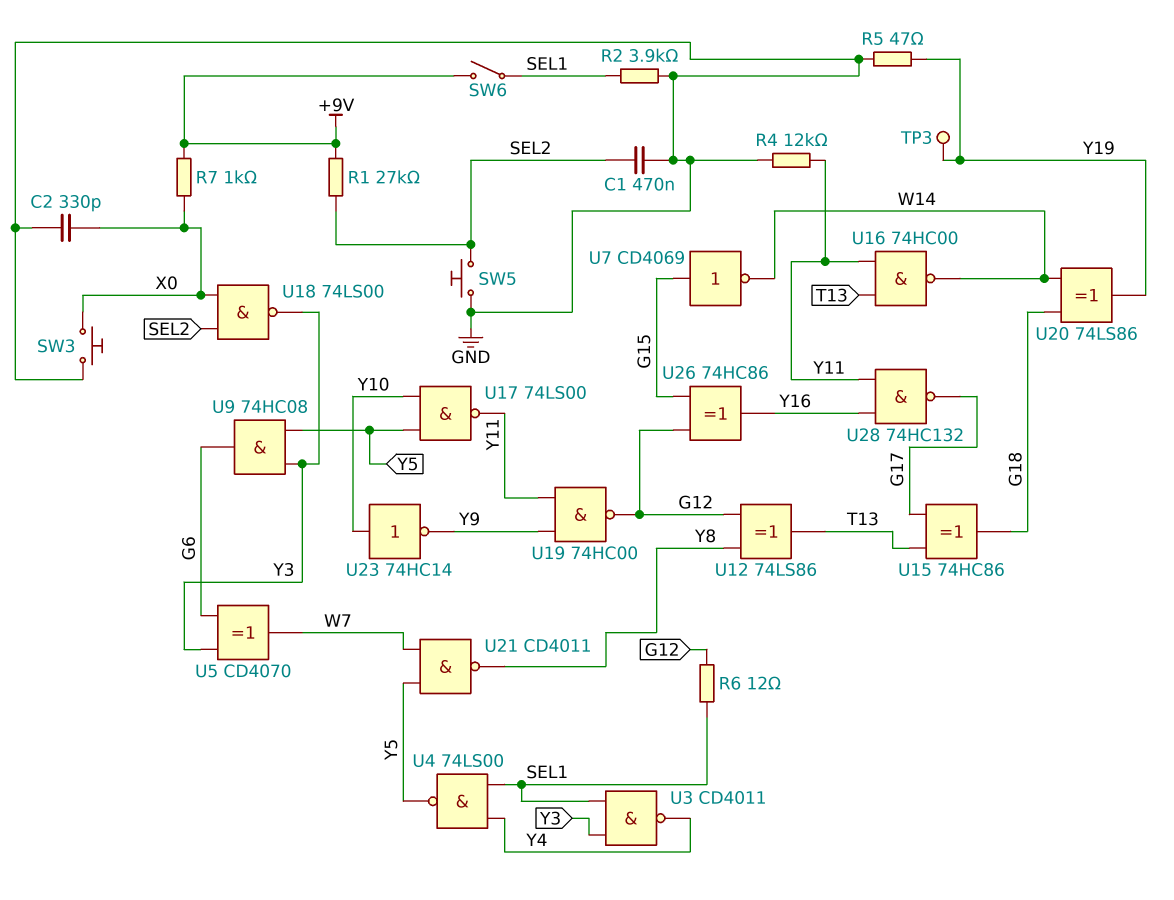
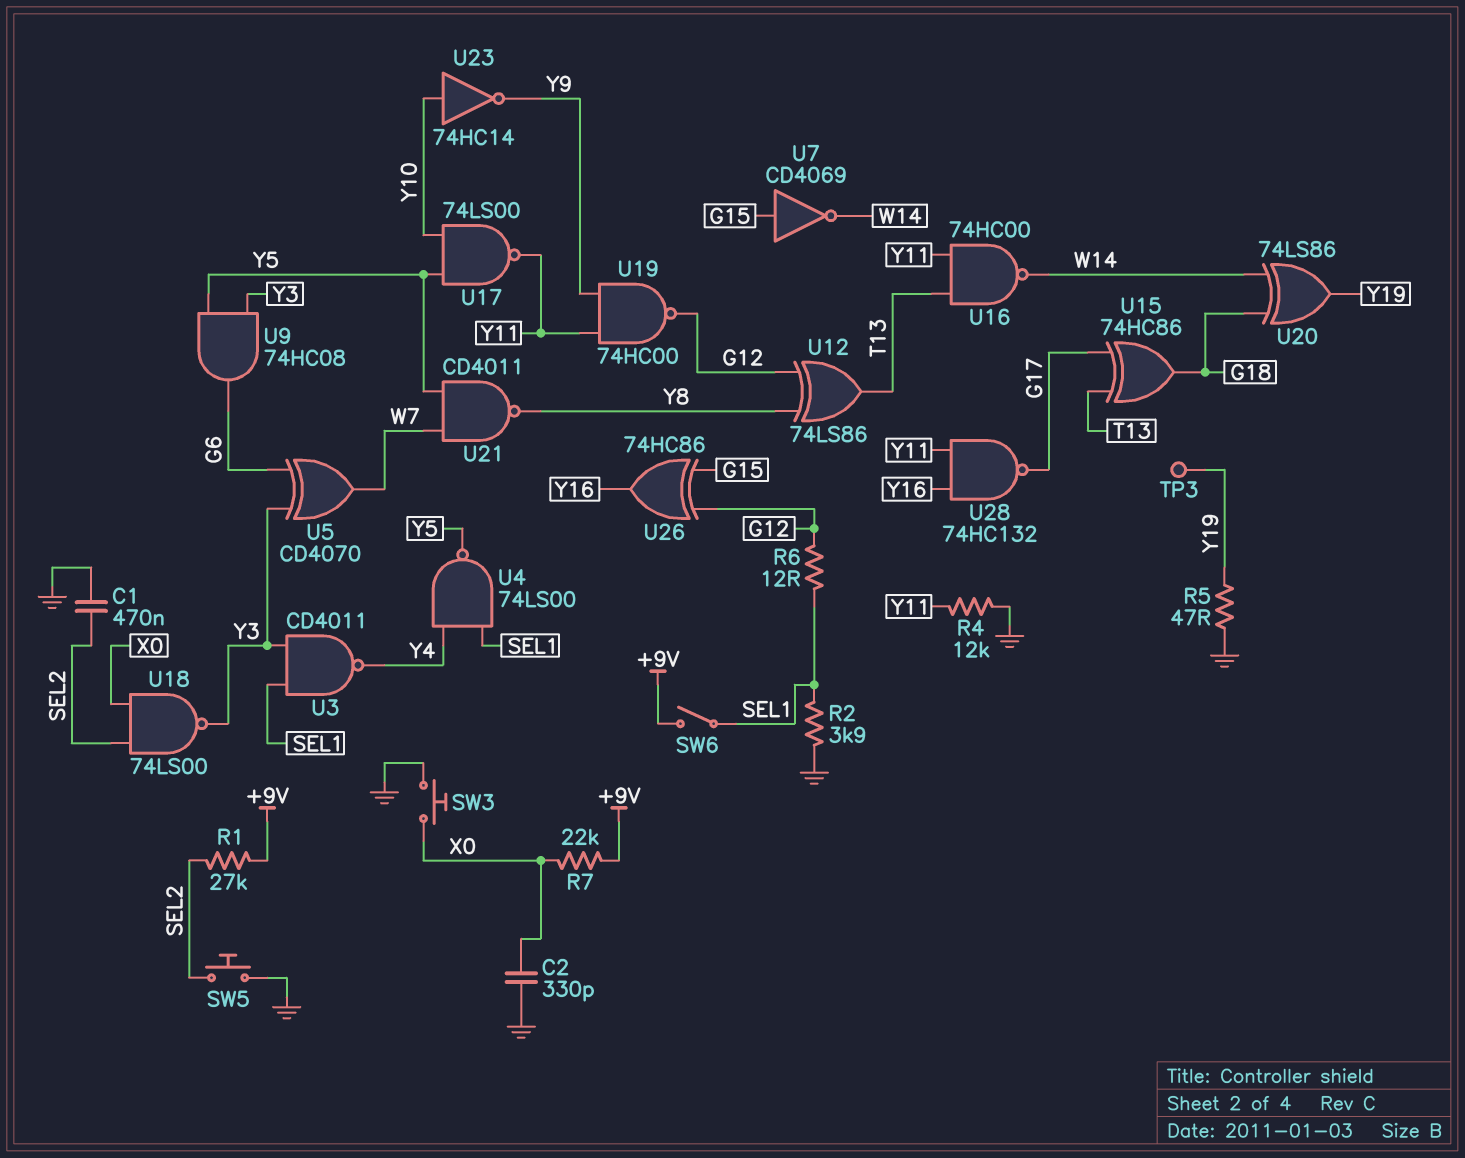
R7: 1k (+9V, X0) -> 22k (+9V, X0)

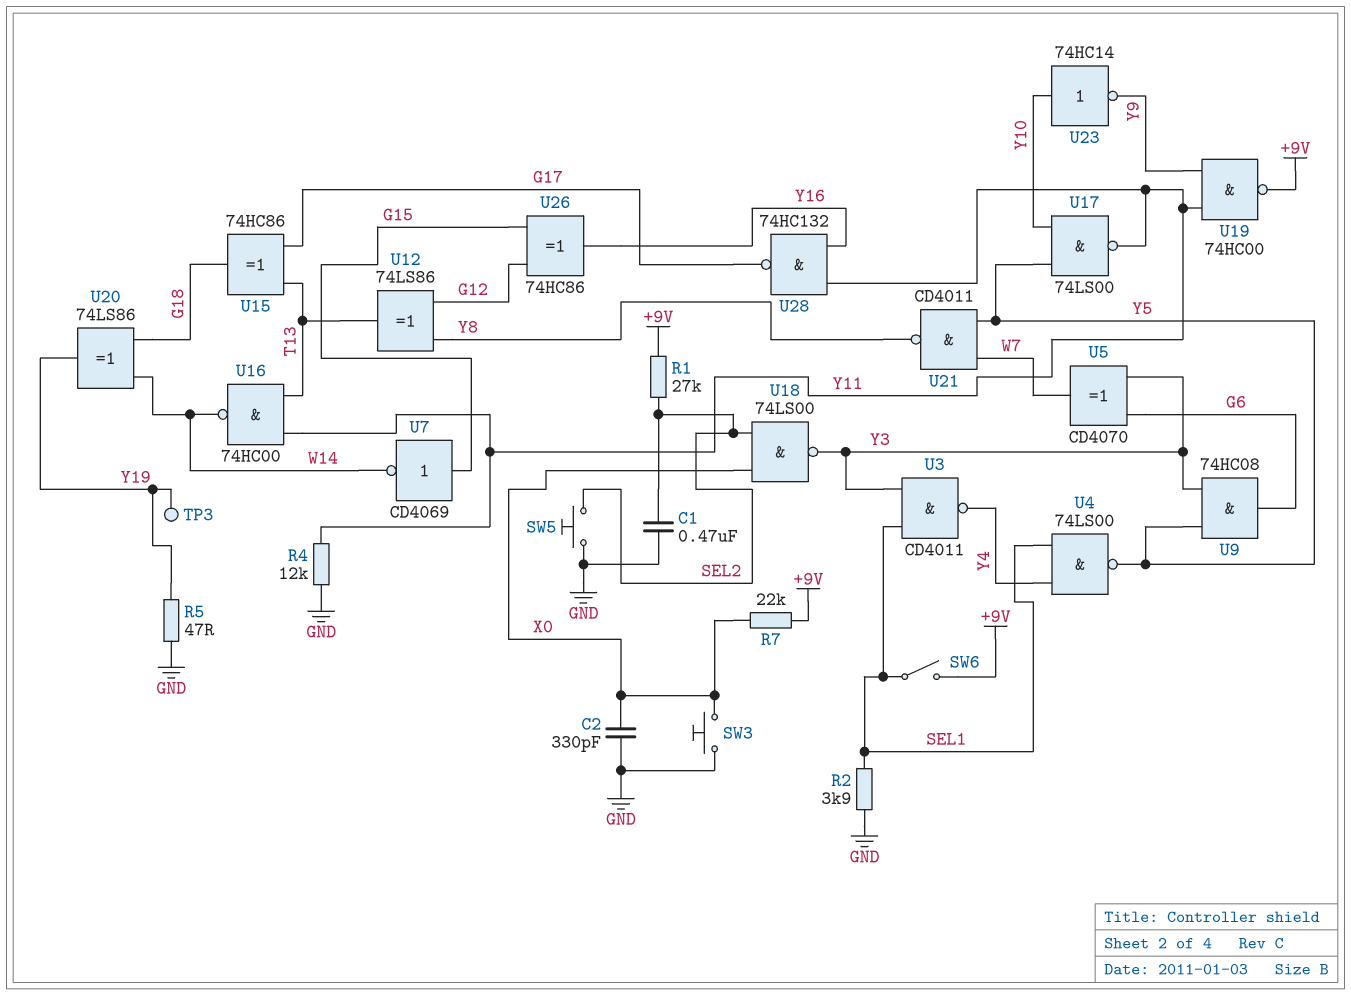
R6: 12 (G12, SEL1) -> none
U19: NAND 74HC00 (in Y9, in Y11, out G12) -> NAND 74HC00 (in Y9, in Y11, out +9V)

